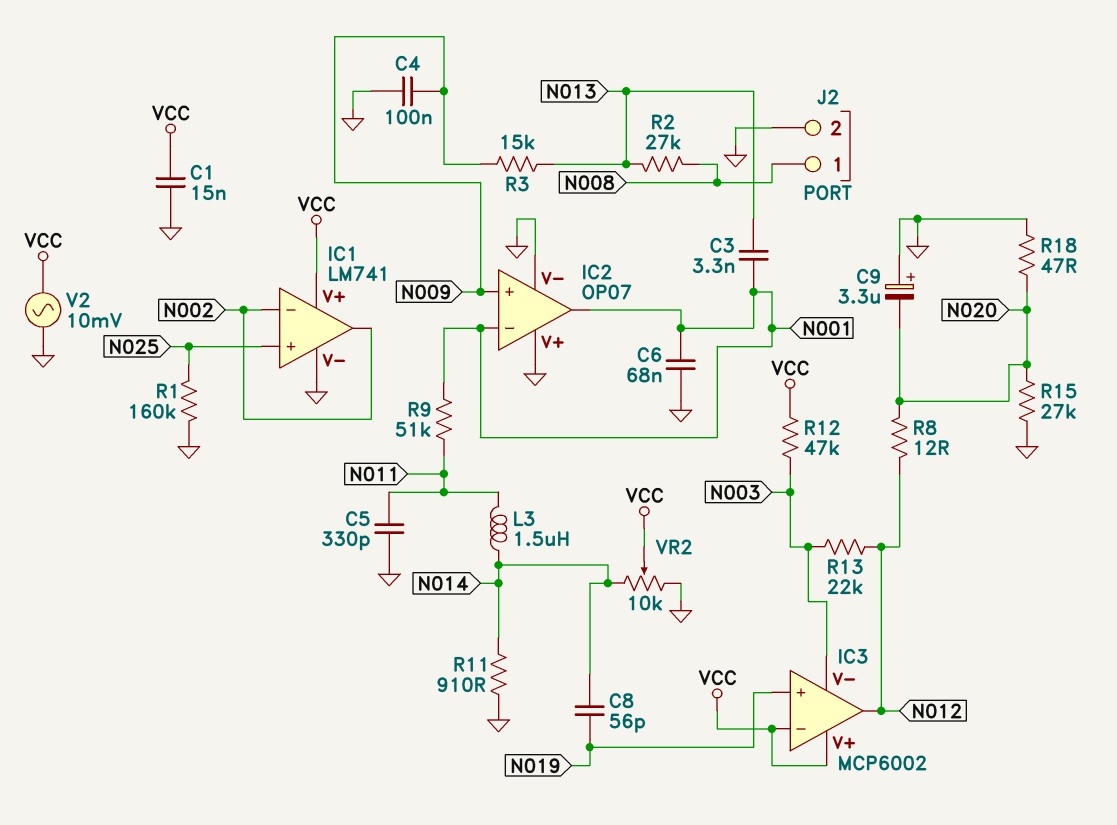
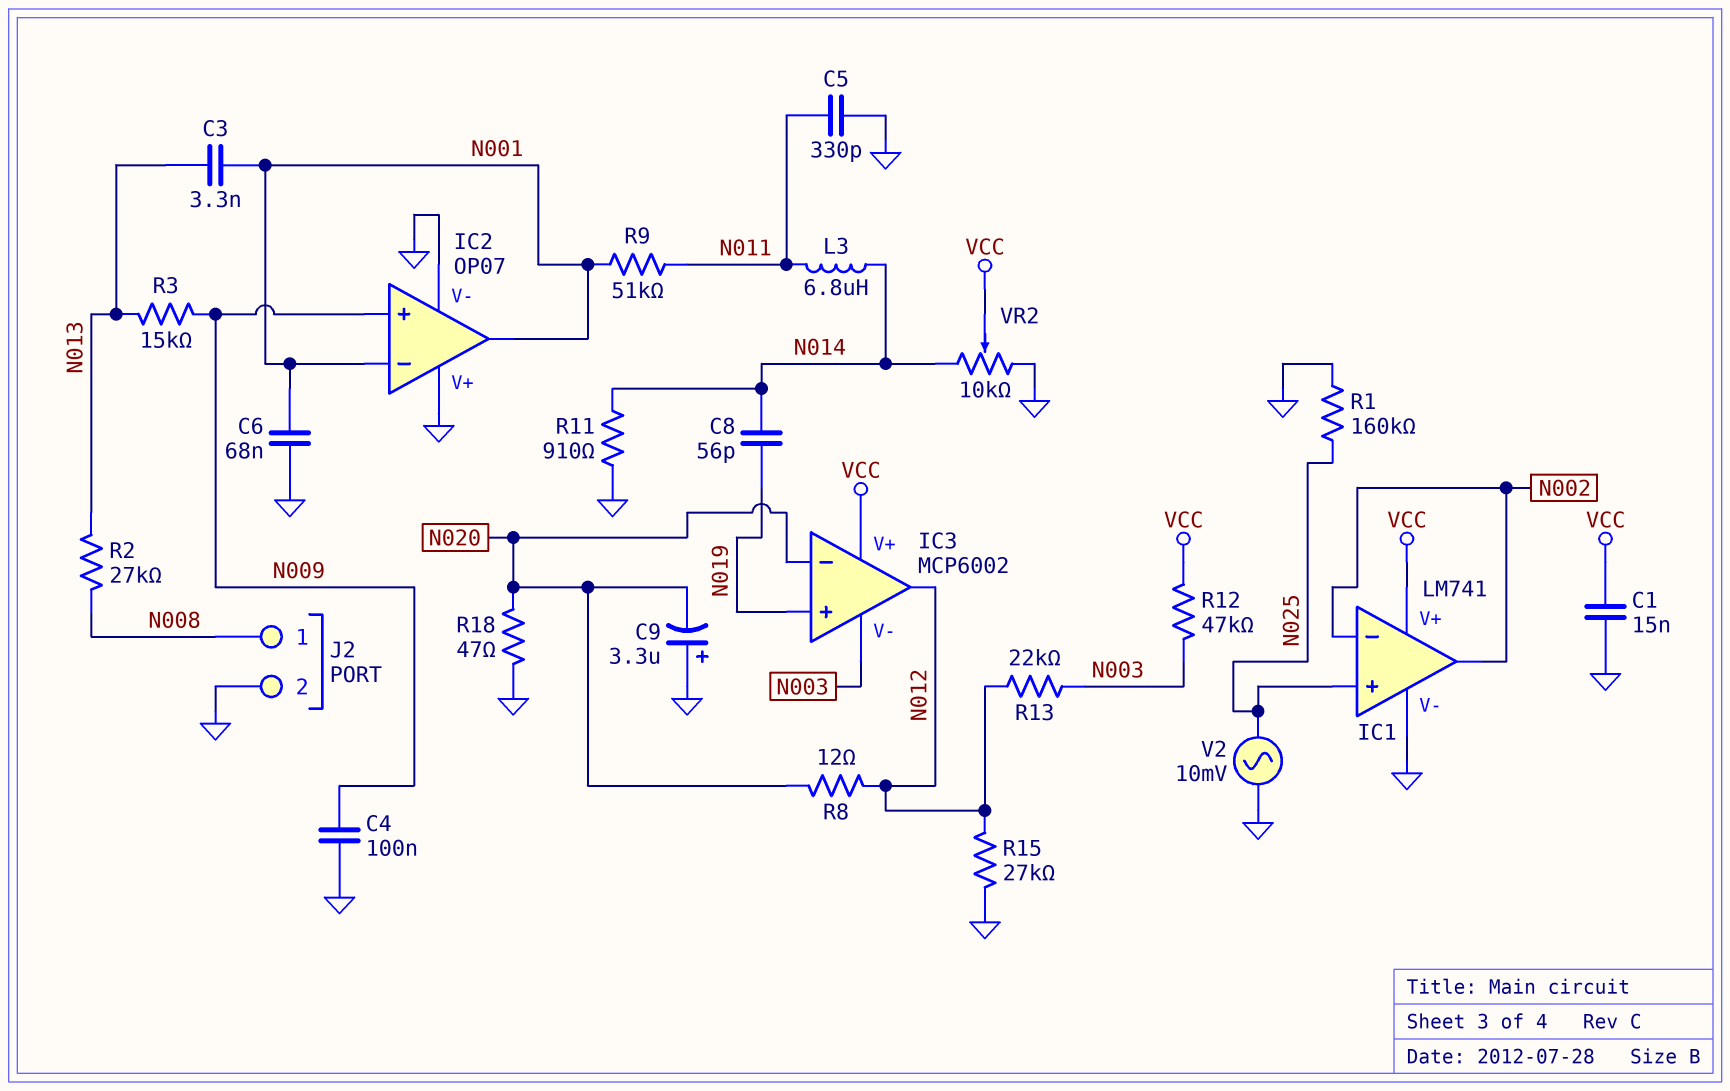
IC3 pin in-: VCC -> N020
L3: 1.5uH (N011, N014) -> 6.8uH (N011, N014)
R15: 27k (GND, N020) -> 27k (GND, N012)
V2: AC 10mV (GND, VCC) -> AC 10mV (GND, N025)

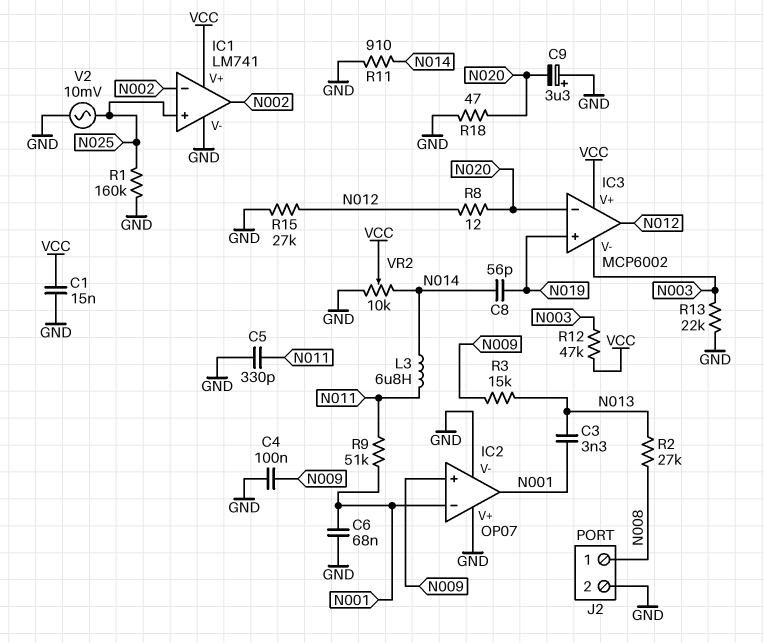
R13: 22k (N003, N012) -> 22k (GND, N003)

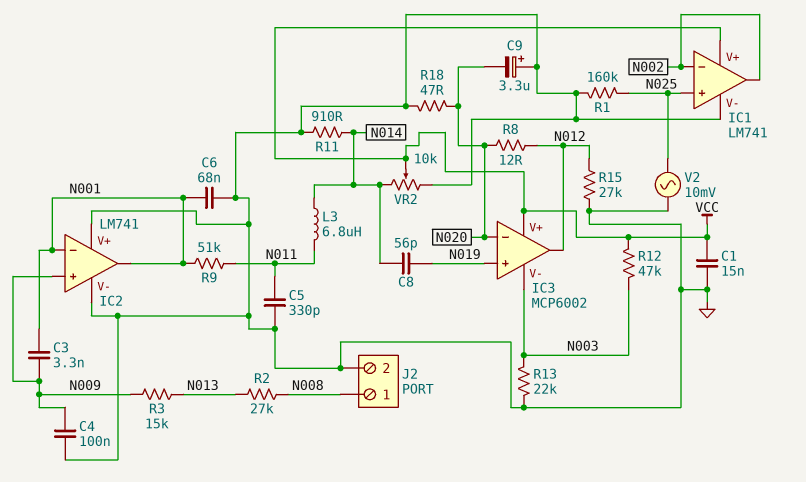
C3: 3.3nF (N001, N013) -> 3.3nF (N001, N009)
IC2: OP07 -> LM741

